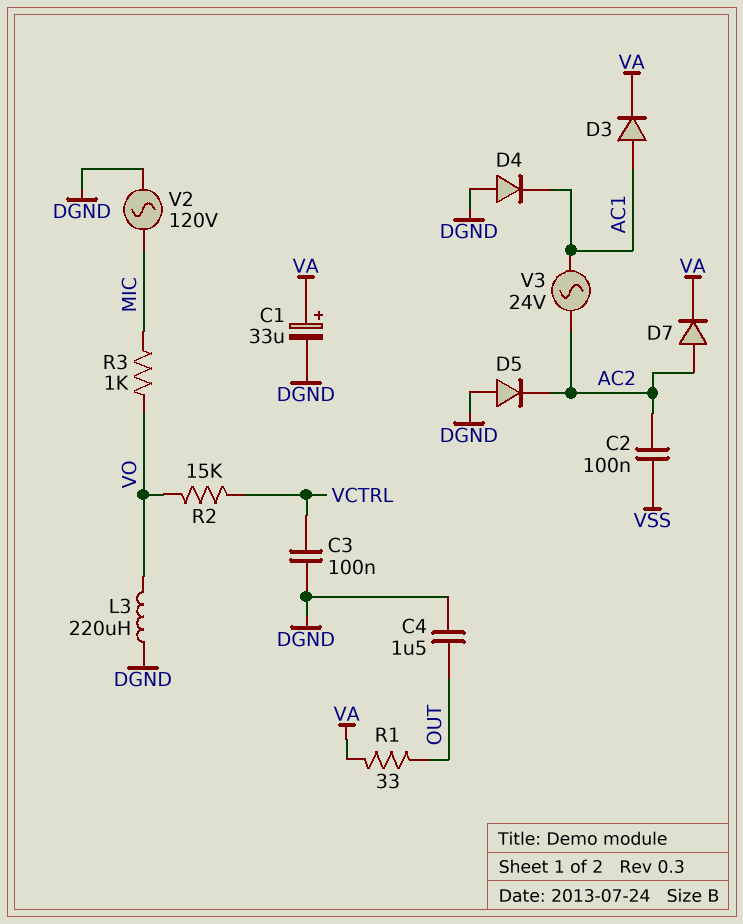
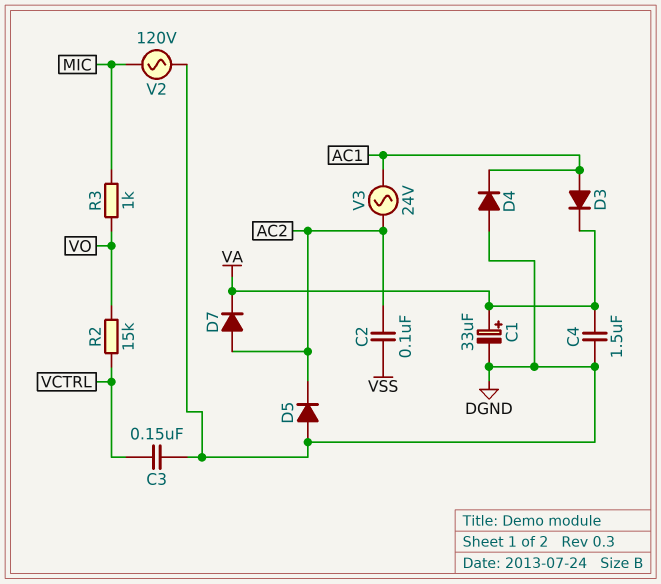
C3: 100nF (DGND, VCTRL) -> 150nF (DGND, VCTRL)
C4: 1.5uF (DGND, OUT) -> 1.5uF (DGND, VA)
L3: 220uH (DGND, VO) -> none
R1: 33 (OUT, VA) -> none

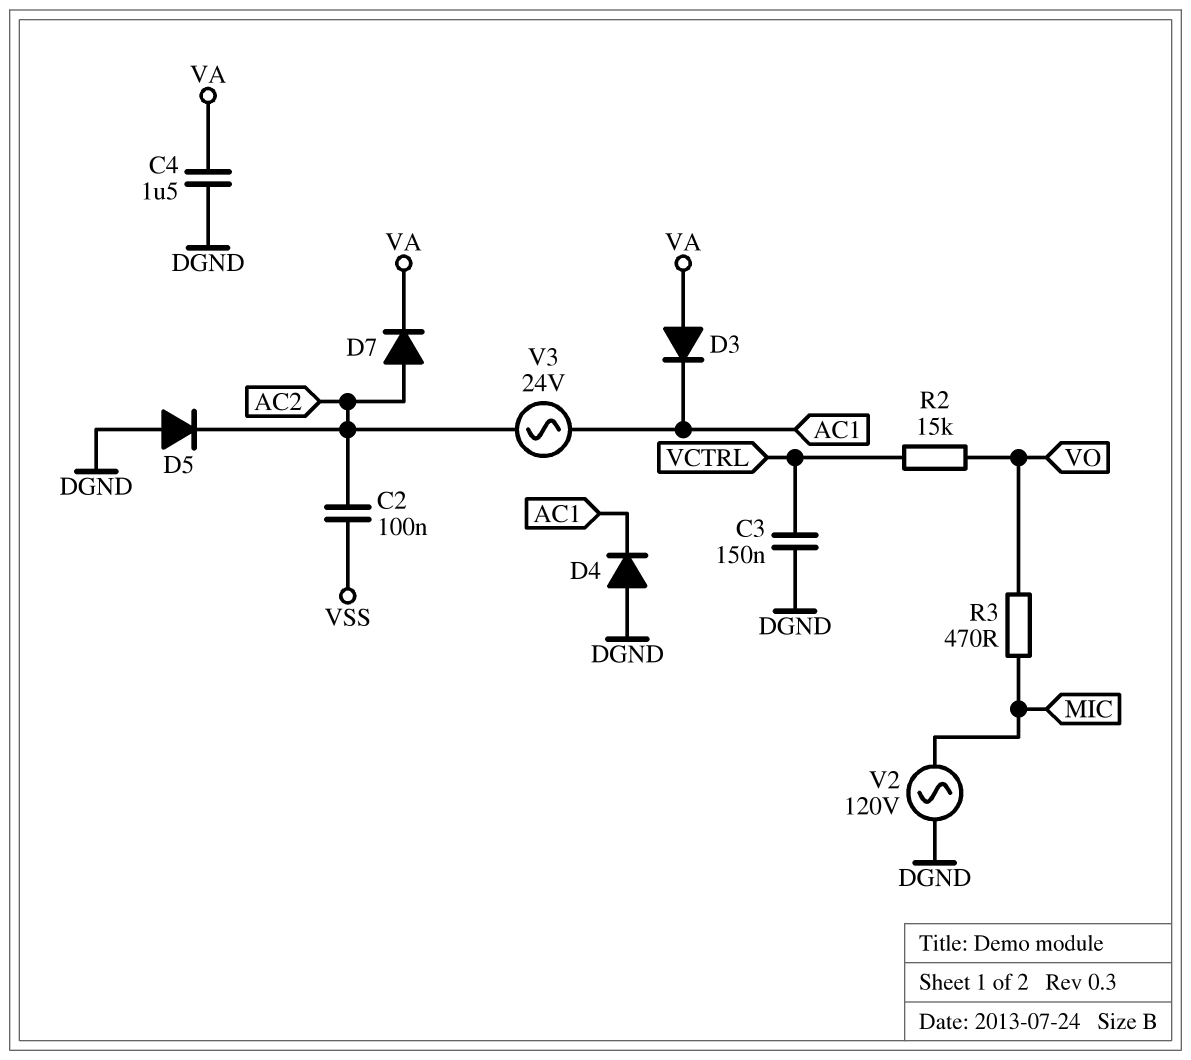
C1: 33uF (plus VA, minus DGND) -> none
D3: diode (A AC1, K VA) -> diode (A VA, K AC1)
R3: 1k (MIC, VO) -> 470 (MIC, VO)

